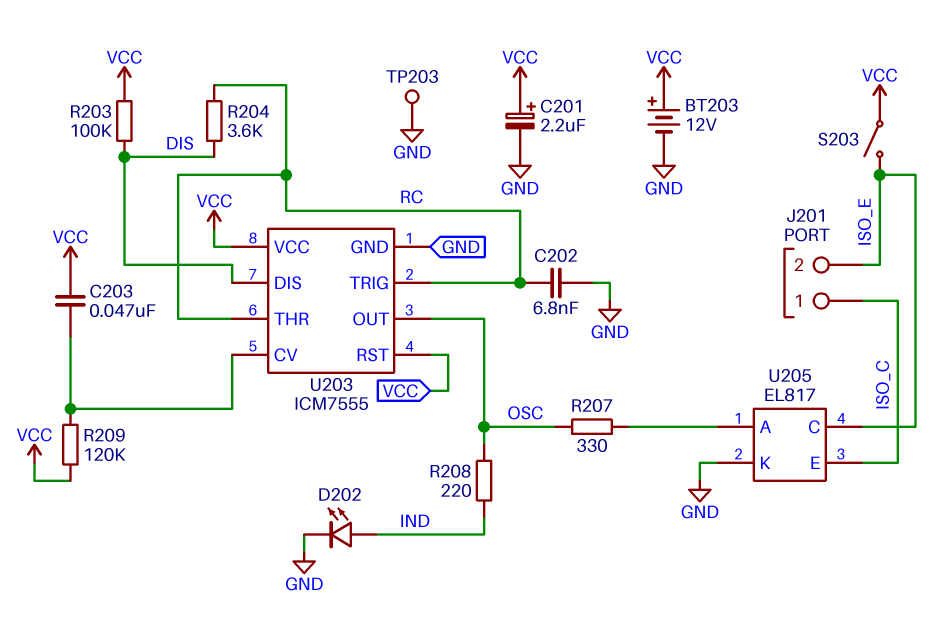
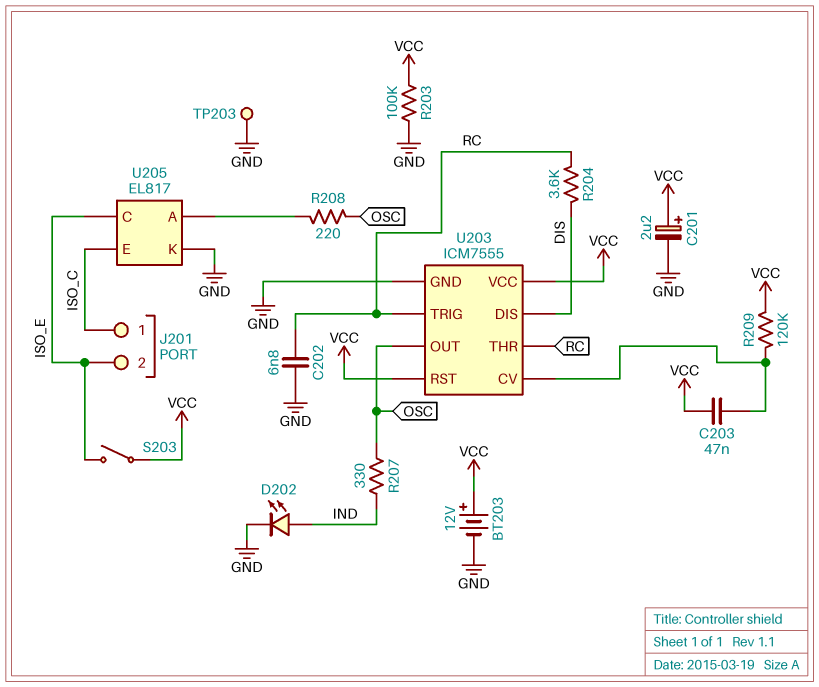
R203: 100k (DIS, VCC) -> 100k (GND, VCC)
R207: 330 (OSC, U205/A) -> 330 (IND, OSC)
R208: 220 (IND, OSC) -> 220 (OSC, U205/A)

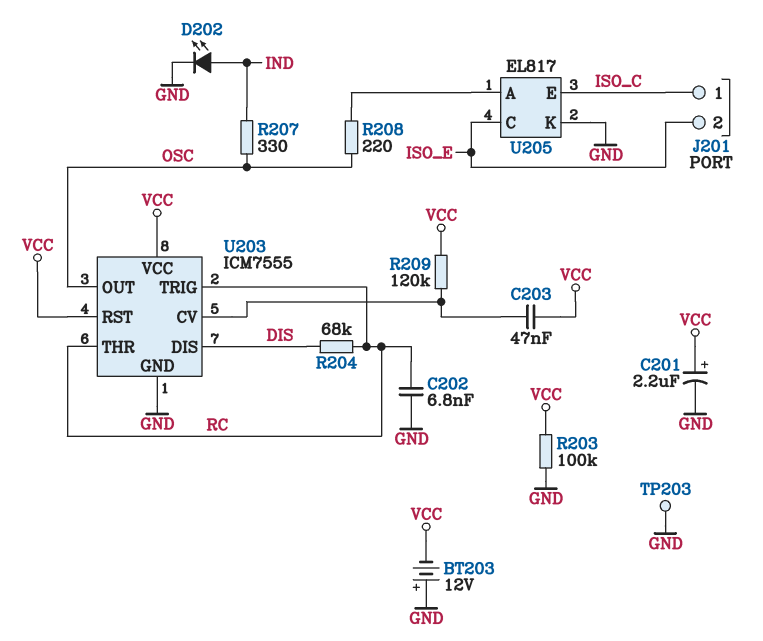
BT203: 12V (plus VCC, minus GND) -> 12V (plus GND, minus VCC)
R204: 3.6k (DIS, RC) -> 68k (DIS, RC)
S203: switch (ISO_E, VCC) -> none

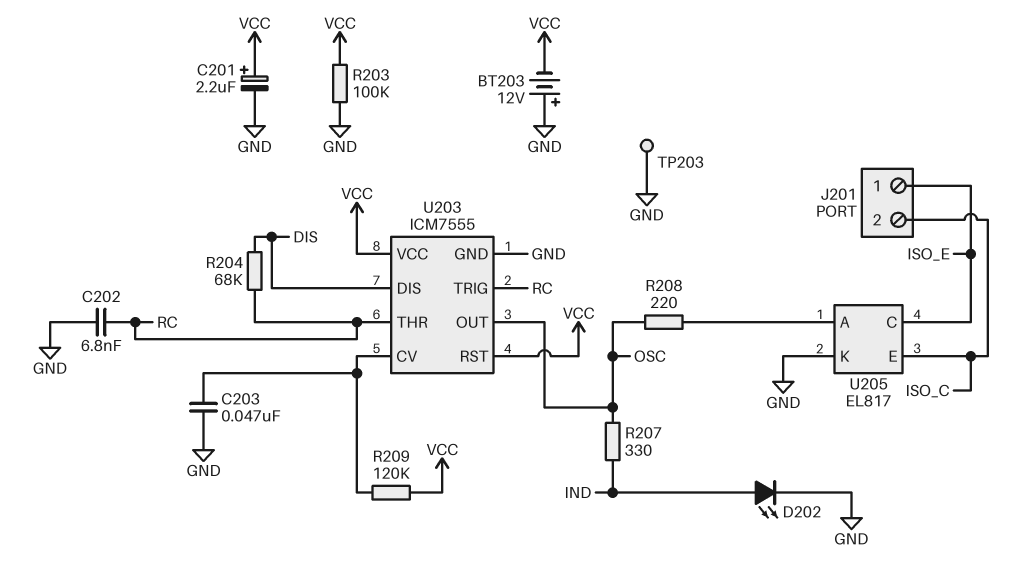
C203: 47nF (U203/CV, VCC) -> 47nF (GND, U203/CV)
J201 pin 1: ISO_C -> ISO_E
J201 pin 2: ISO_E -> ISO_C

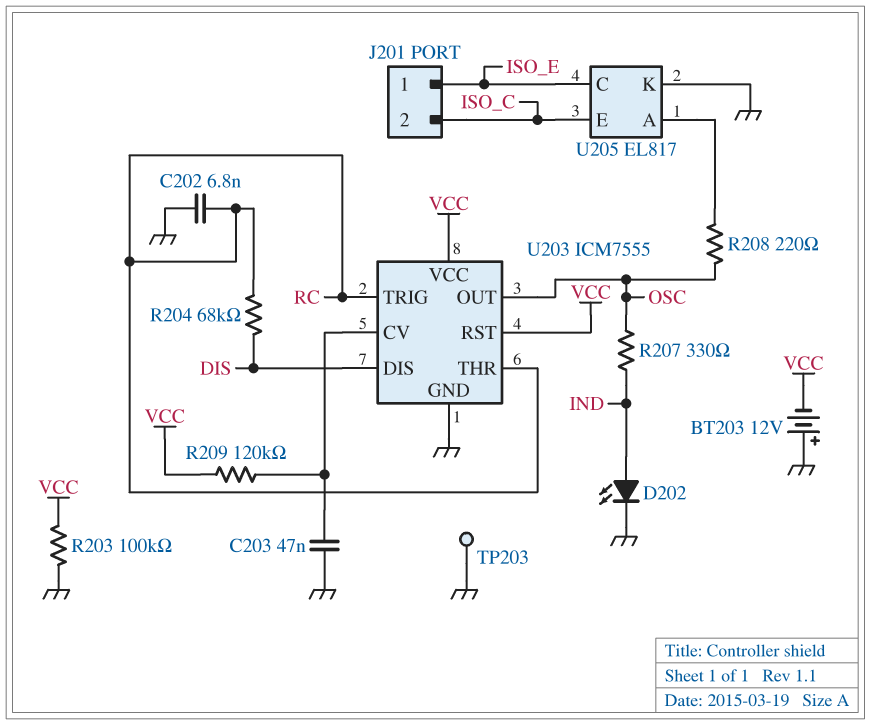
C201: 2.2uF (plus VCC, minus GND) -> none

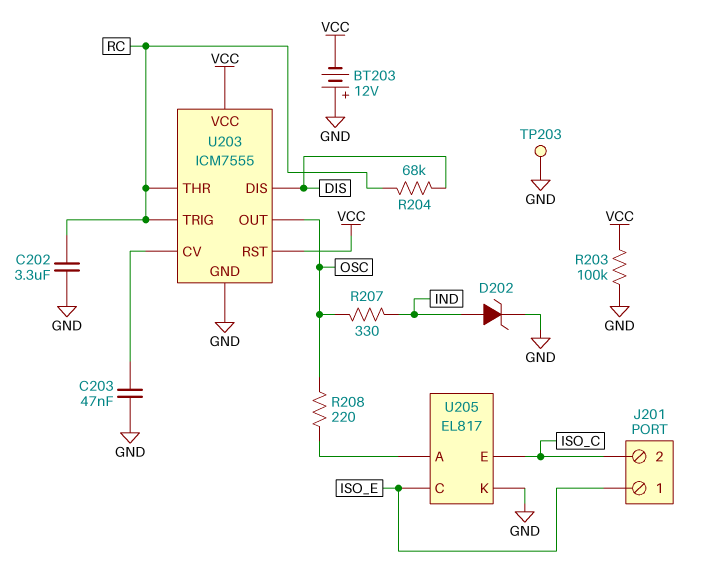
C202: 6.8nF (GND, RC) -> 3.3uF (GND, RC)
D202: LED (A IND, K GND) -> zener (A IND, K GND)
R209: 120k (U203/CV, VCC) -> none

